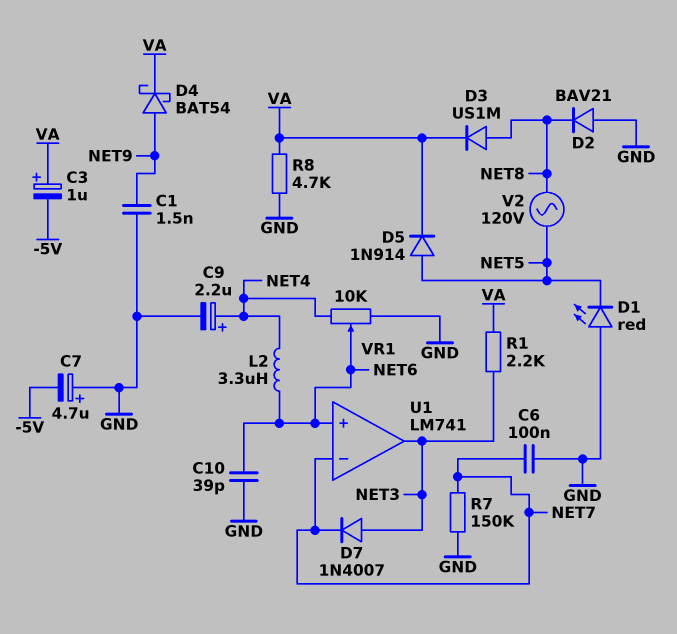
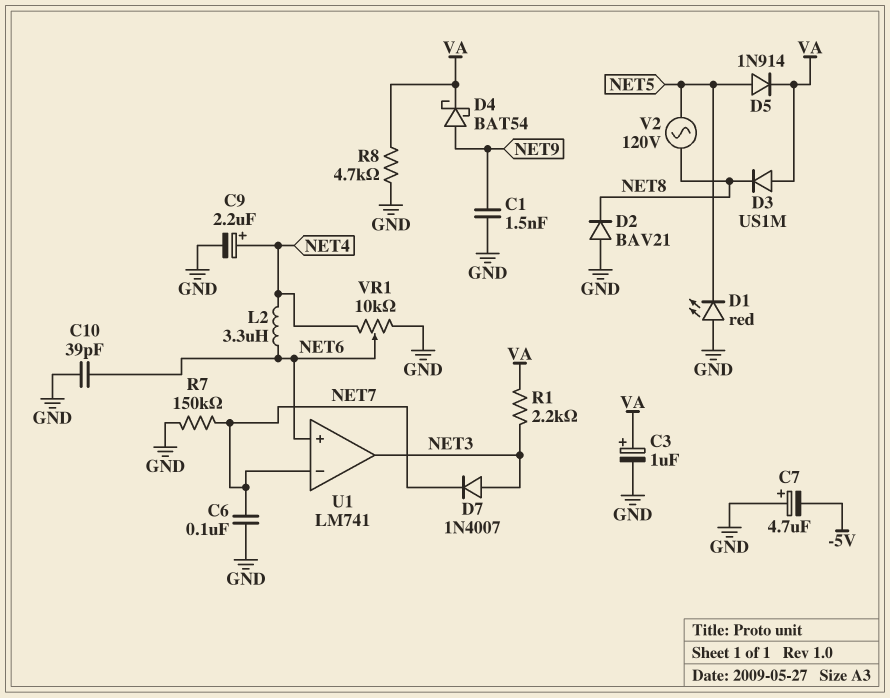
C3: 1uF (plus VA, minus -5V) -> 1uF (plus VA, minus GND)
D3: diode US1M (A NET8, K VA) -> diode US1M (A VA, K NET8)

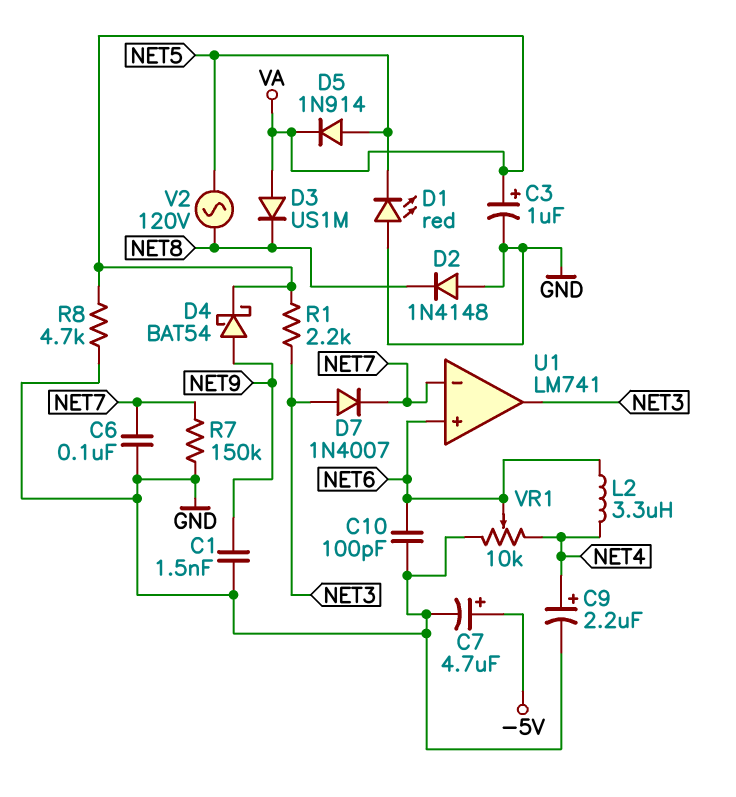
C7: 4.7uF (plus GND, minus -5V) -> 4.7uF (plus -5V, minus GND)
C10: 39pF (GND, NET6) -> 100pF (GND, NET6)
D2: diode BAV21 (A GND, K NET8) -> diode 1N4148 (A GND, K NET8)

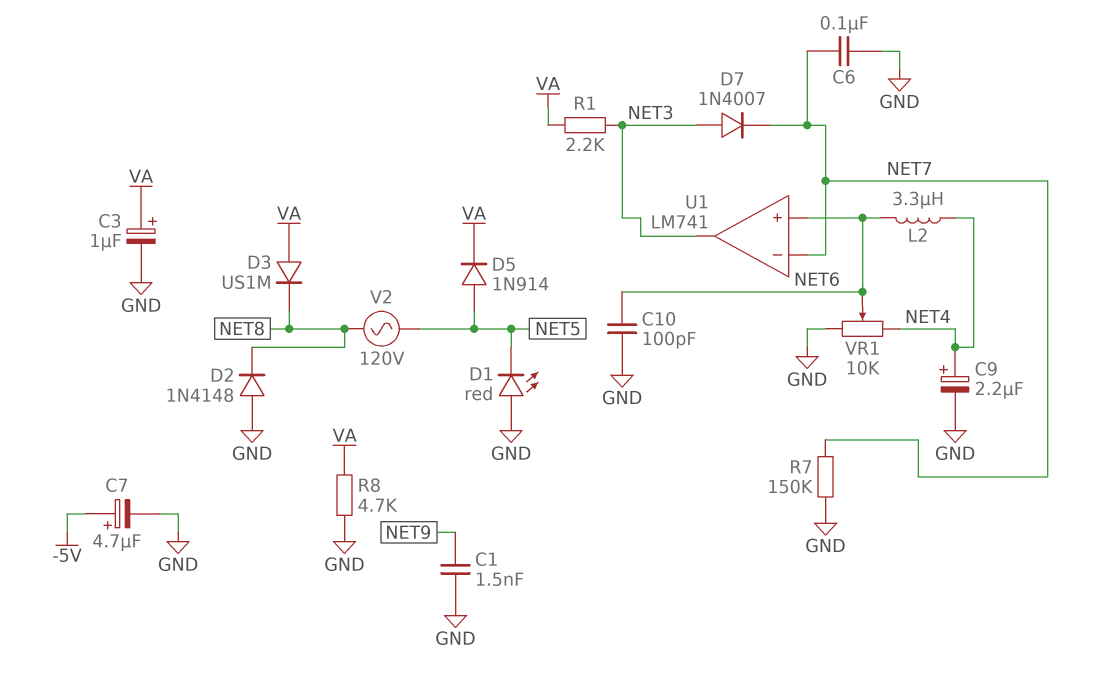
D4: schottky BAT54 (A NET9, K VA) -> none

